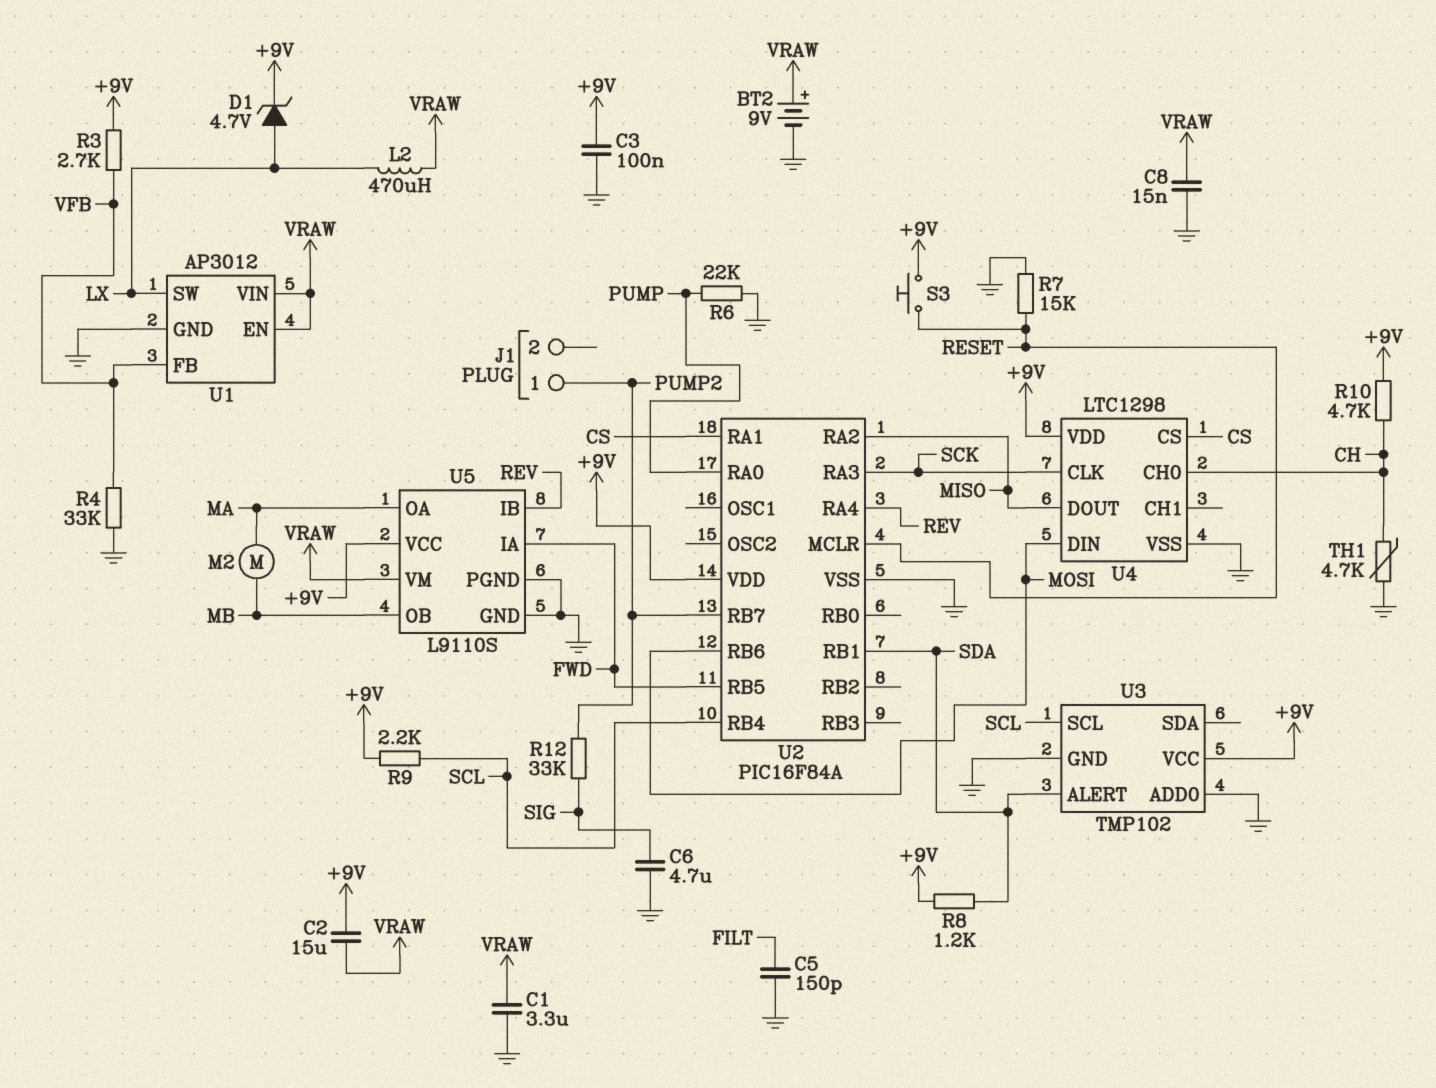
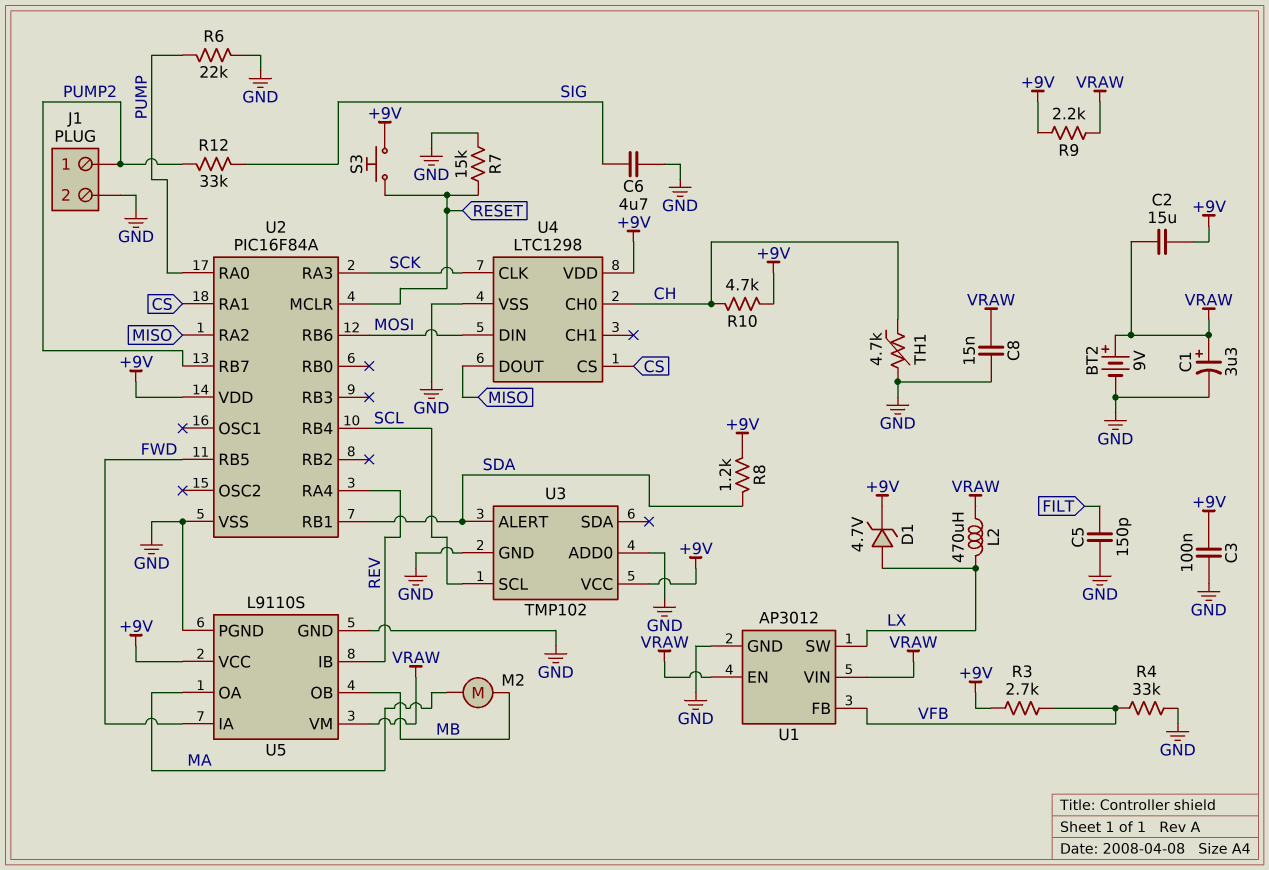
C1: 3.3uF (GND, VRAW) -> 3.3uF (plus VRAW, minus GND)
J1 pin 2: none -> GND
R9: 2.2k (+9V, SCL) -> 2.2k (+9V, VRAW)

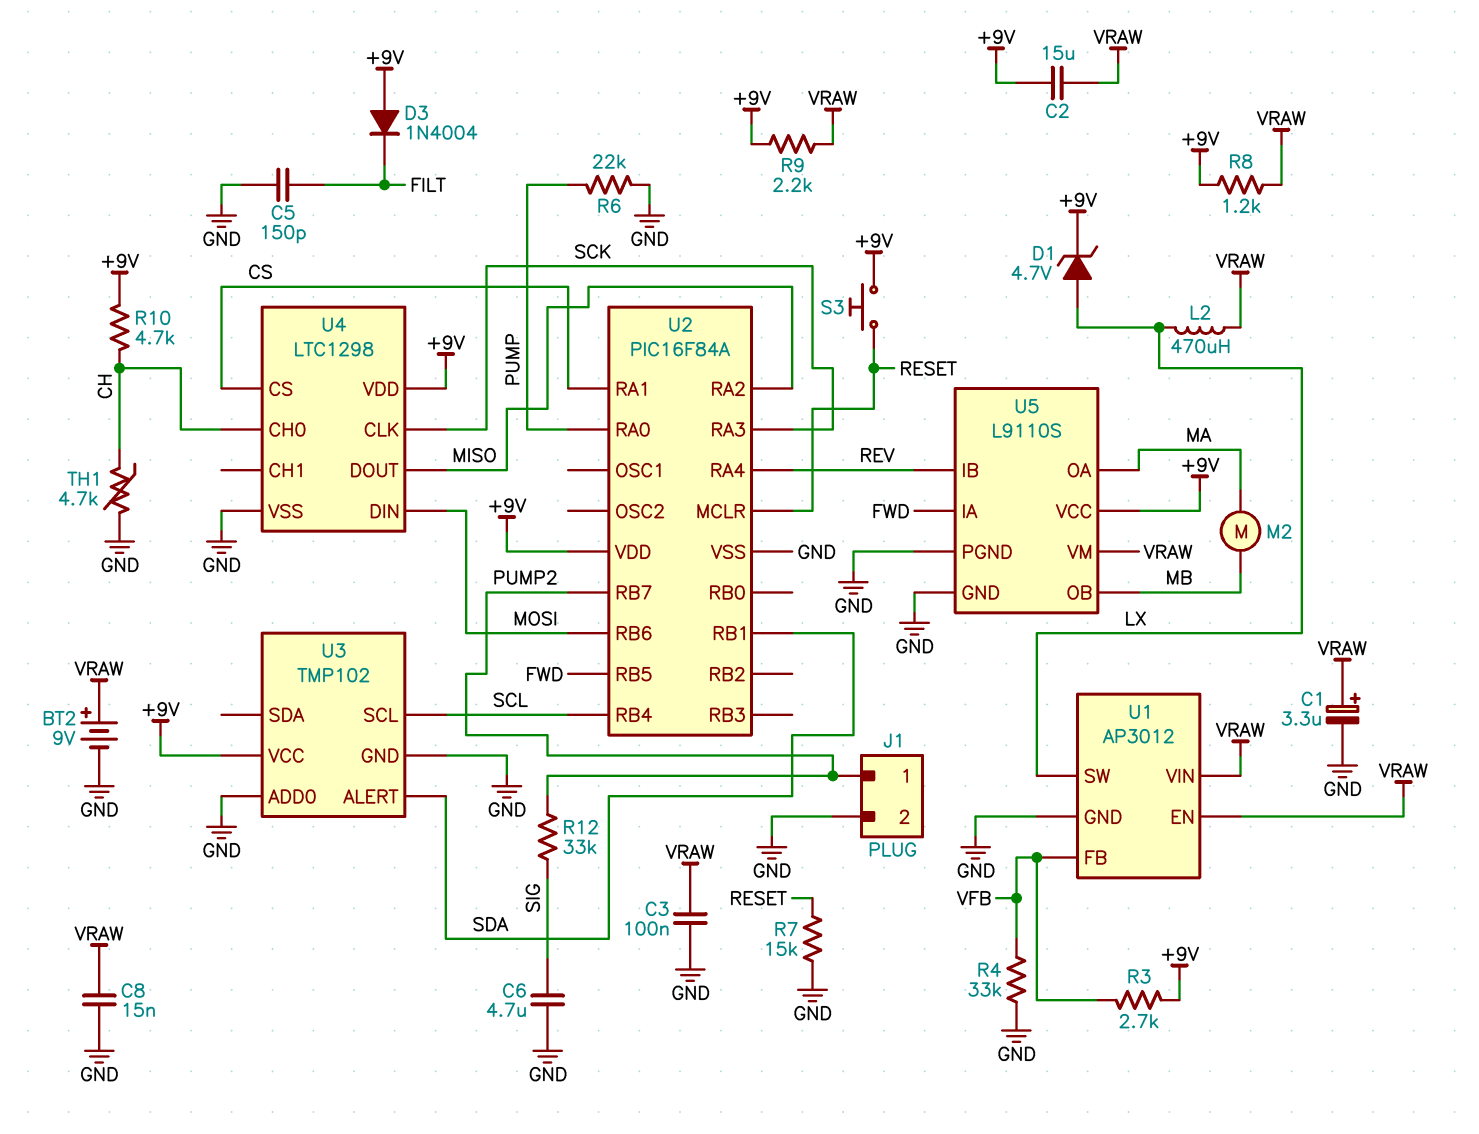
C3: 100nF (+9V, GND) -> 100nF (GND, VRAW)
D3: none -> diode 1N4004 (A +9V, K FILT)
R8: 1.2k (+9V, SDA) -> 1.2k (+9V, VRAW)

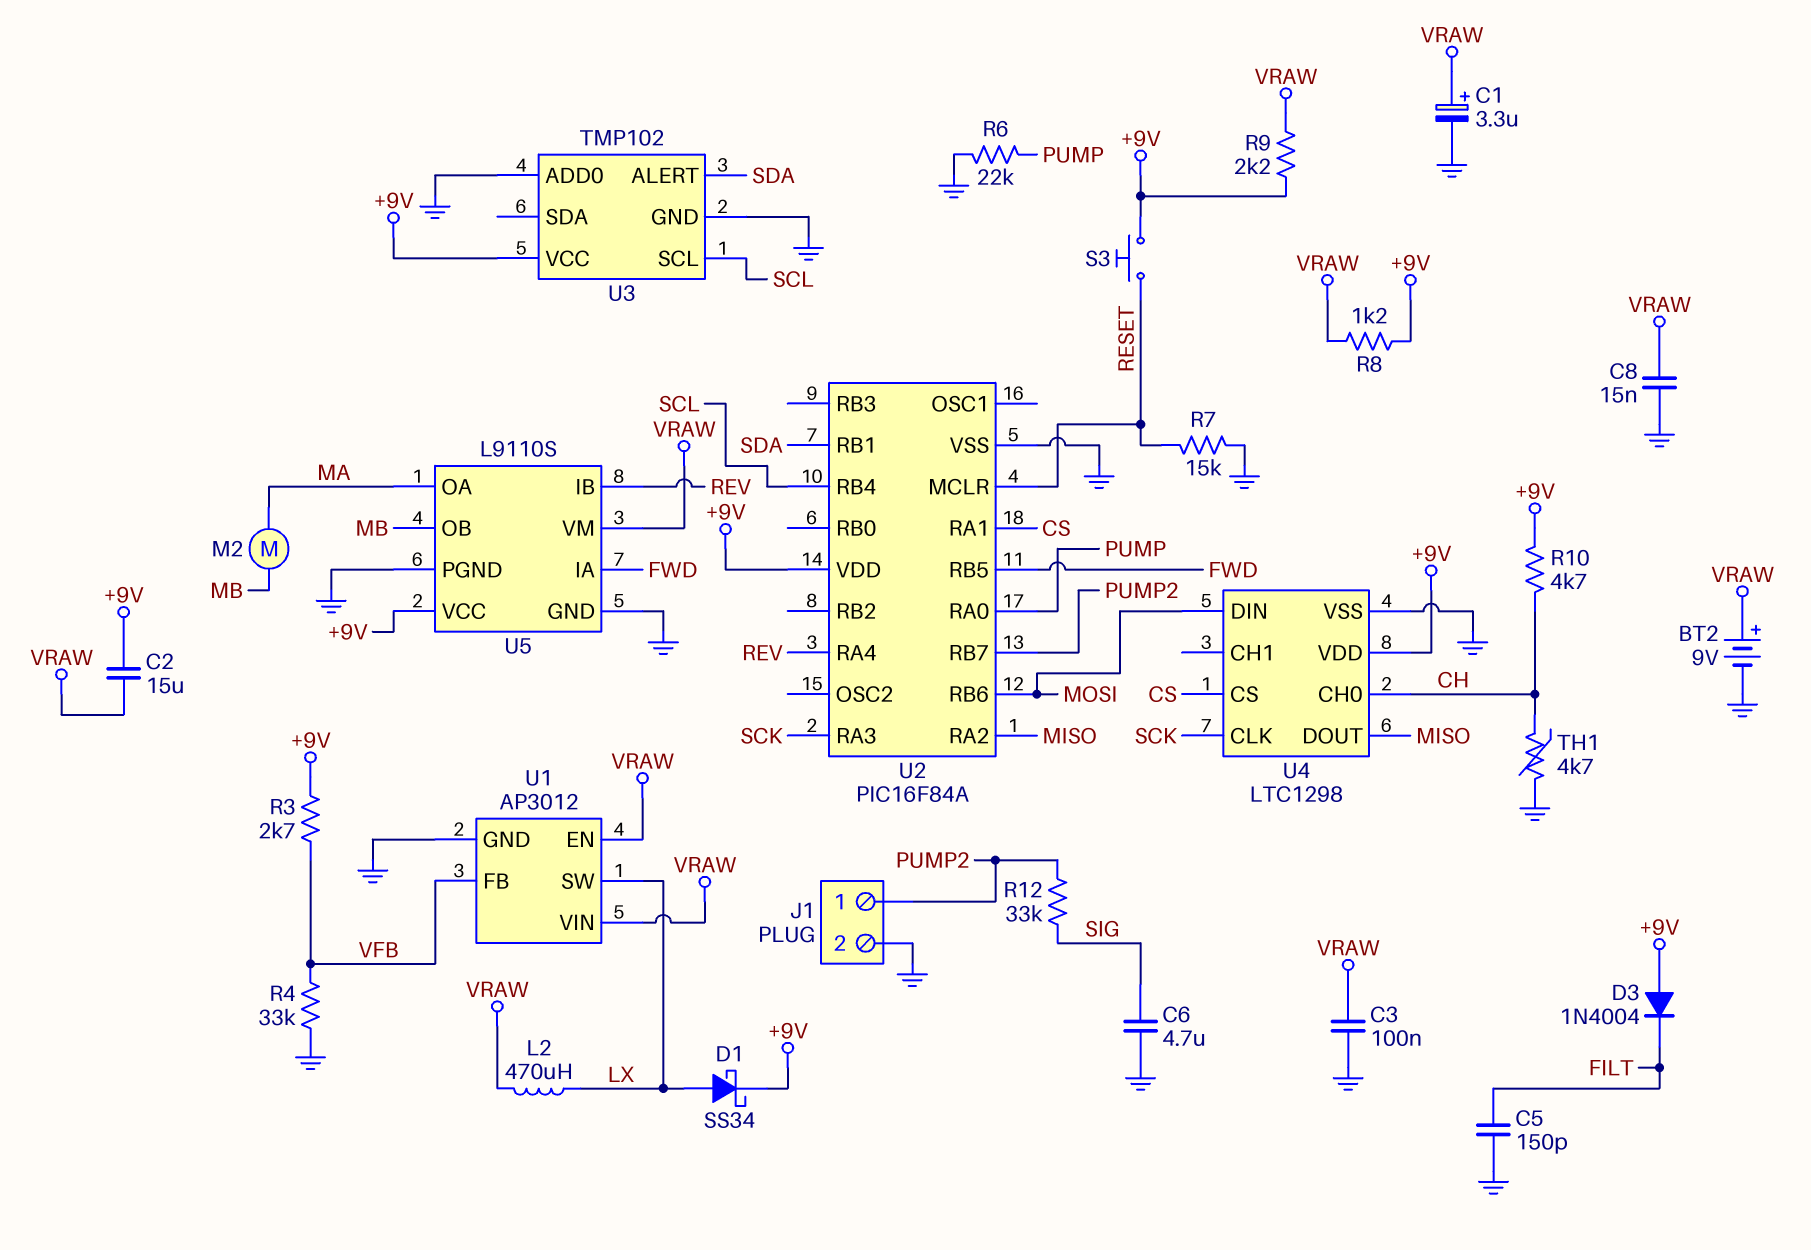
D1: zener 4.7V (A LX, K +9V) -> schottky SS34 (A LX, K +9V)

